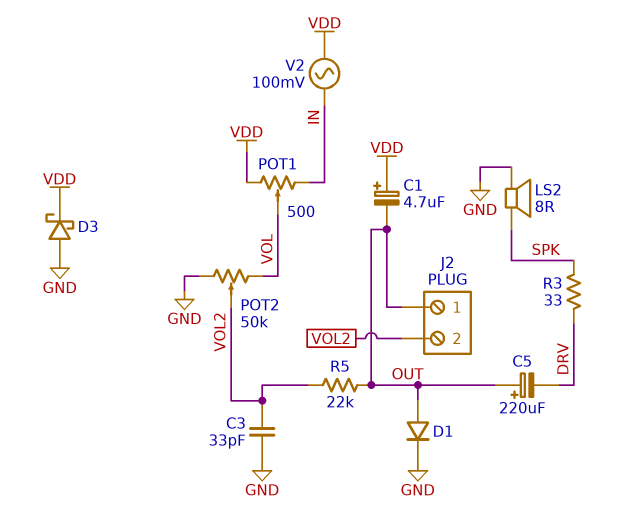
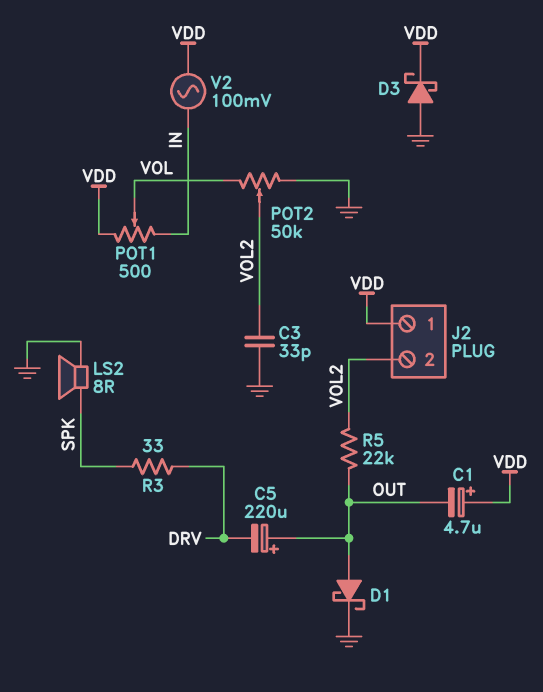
D1: diode (A OUT, K GND) -> schottky (A OUT, K GND)
J2 pin 1: OUT -> VDD

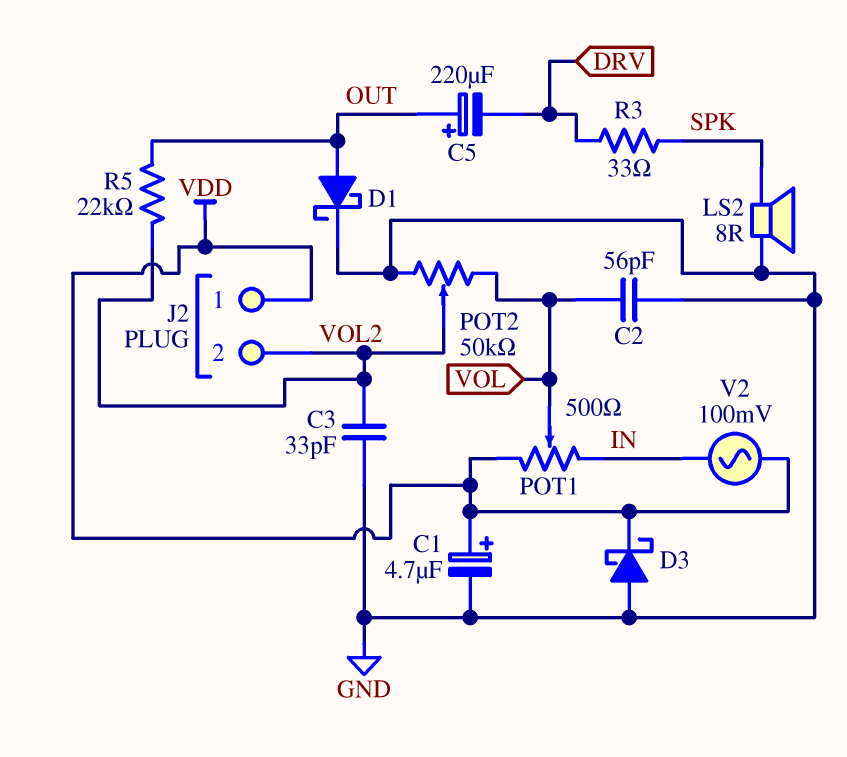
C1: 4.7uF (plus VDD, minus OUT) -> 4.7uF (plus VDD, minus GND)
C2: none -> 56pF (GND, VOL)

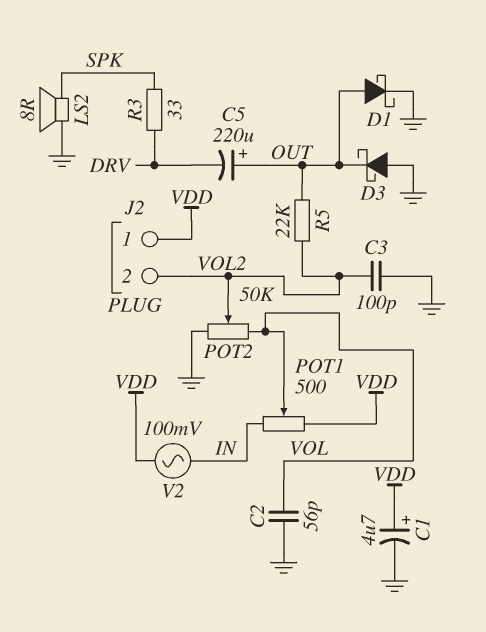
C3: 33pF (GND, VOL2) -> 100pF (GND, VOL2)
D3: schottky (A GND, K VDD) -> schottky (A GND, K OUT)

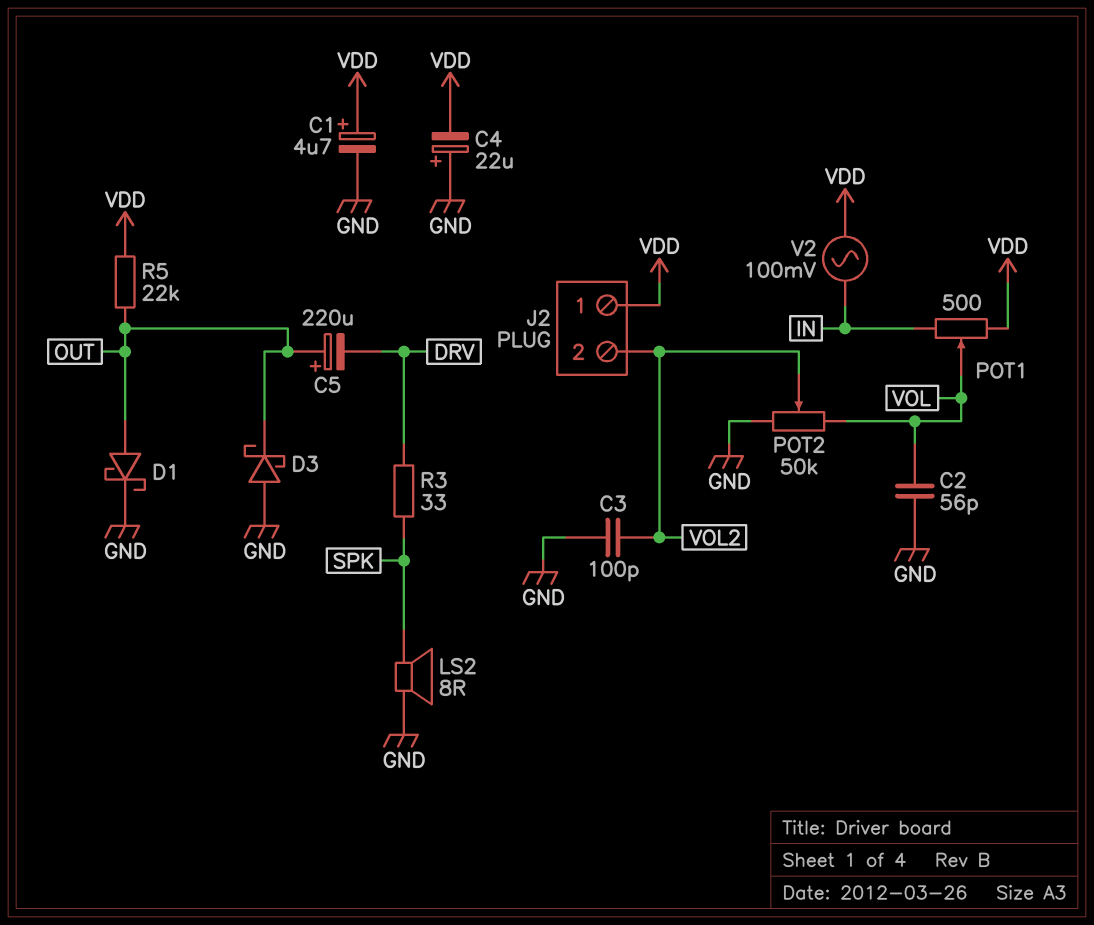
C4: none -> 22uF (plus GND, minus VDD)
R5: 22k (OUT, VOL2) -> 22k (OUT, VDD)

